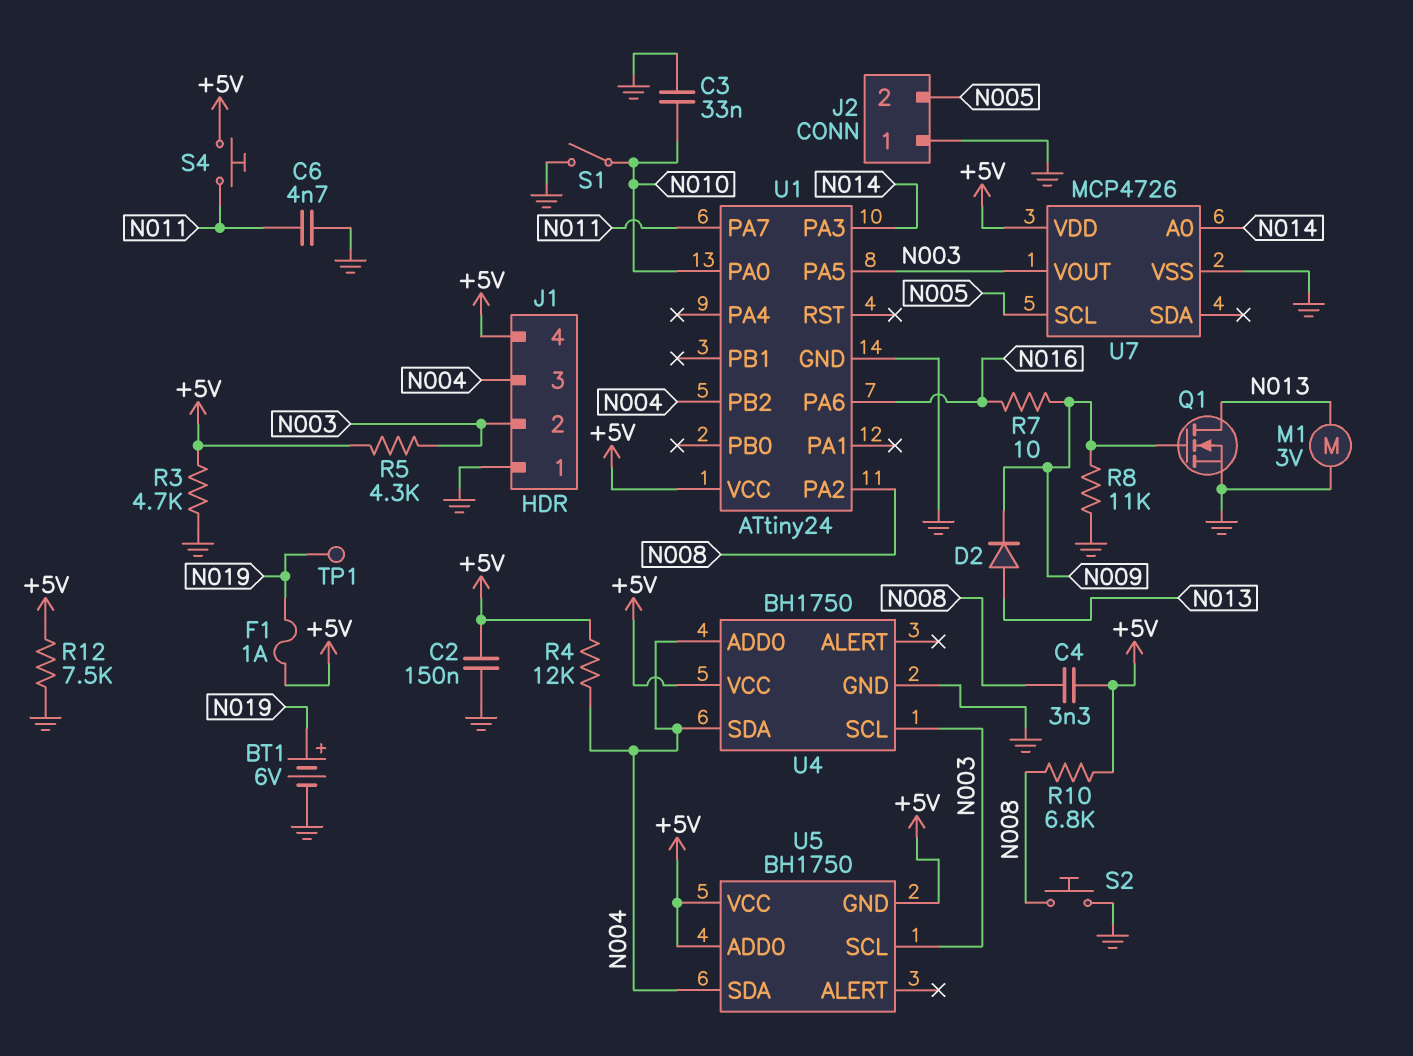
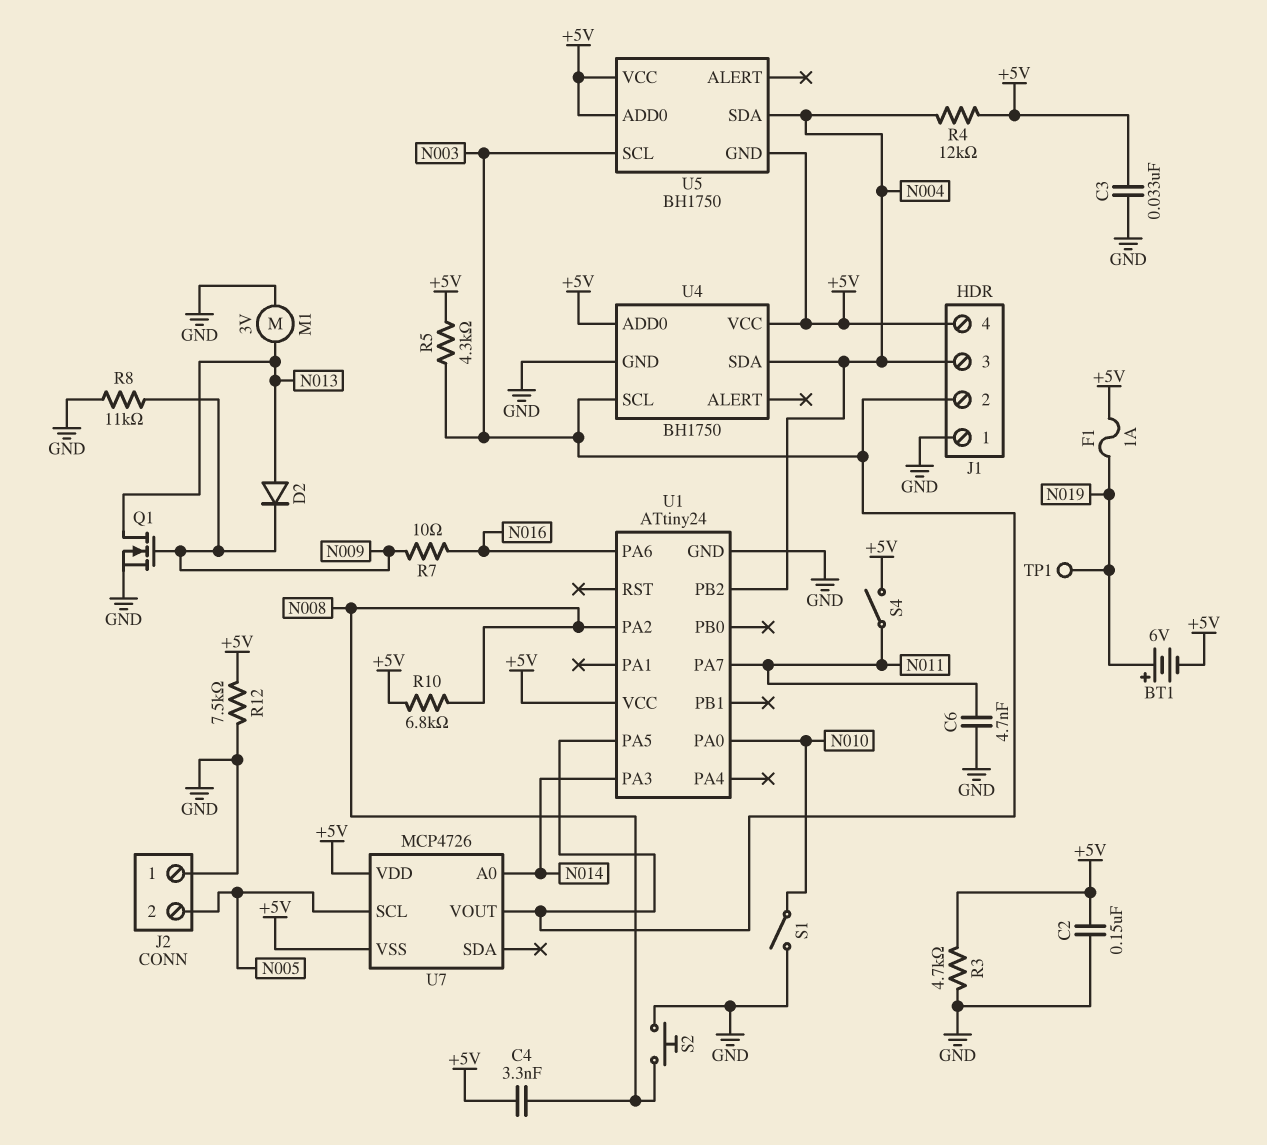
BT1: 6V (plus N019, minus GND) -> 6V (plus N019, minus +5V)
C3: 33nF (GND, N010) -> 33nF (+5V, GND)
S4: button (+5V, N011) -> switch (+5V, N011)
U4 pin ADD0: N004 -> +5V
U7 pin VSS: GND -> +5V

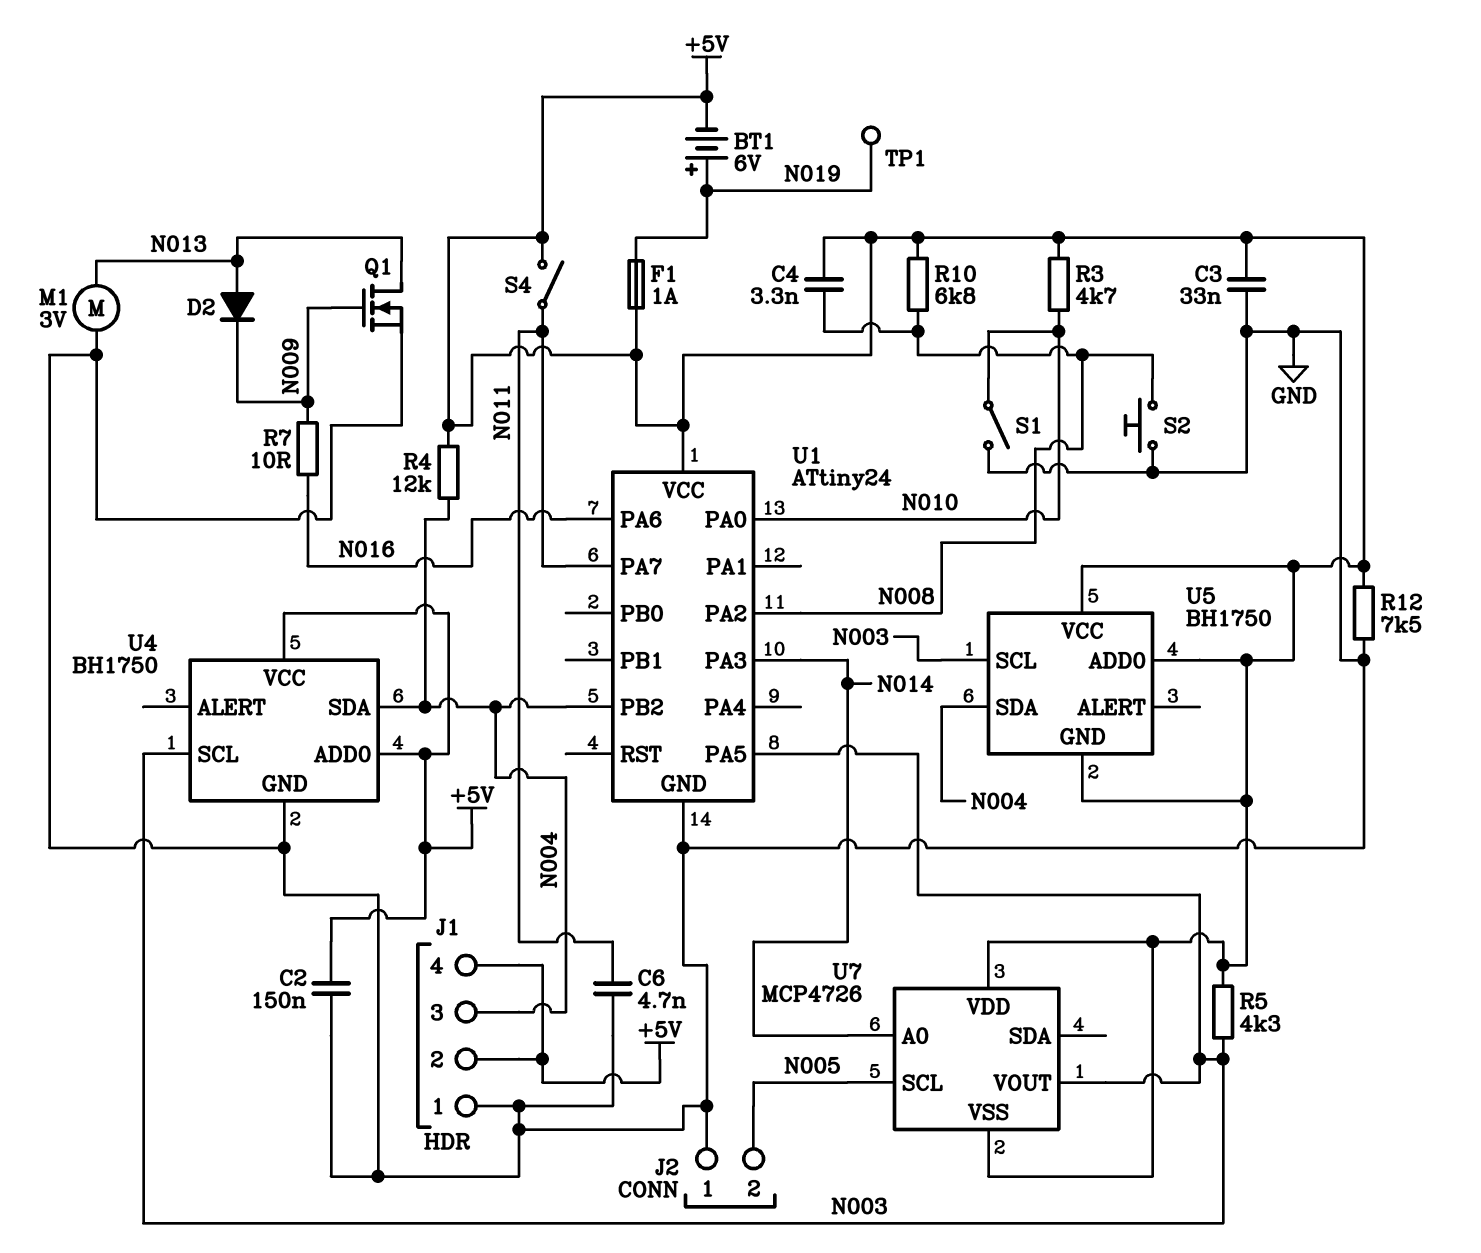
J1 pin 2: N003 -> +5V
R3: 4.7k (+5V, GND) -> 4.7k (+5V, N010)
R8: 11k (GND, N009) -> none

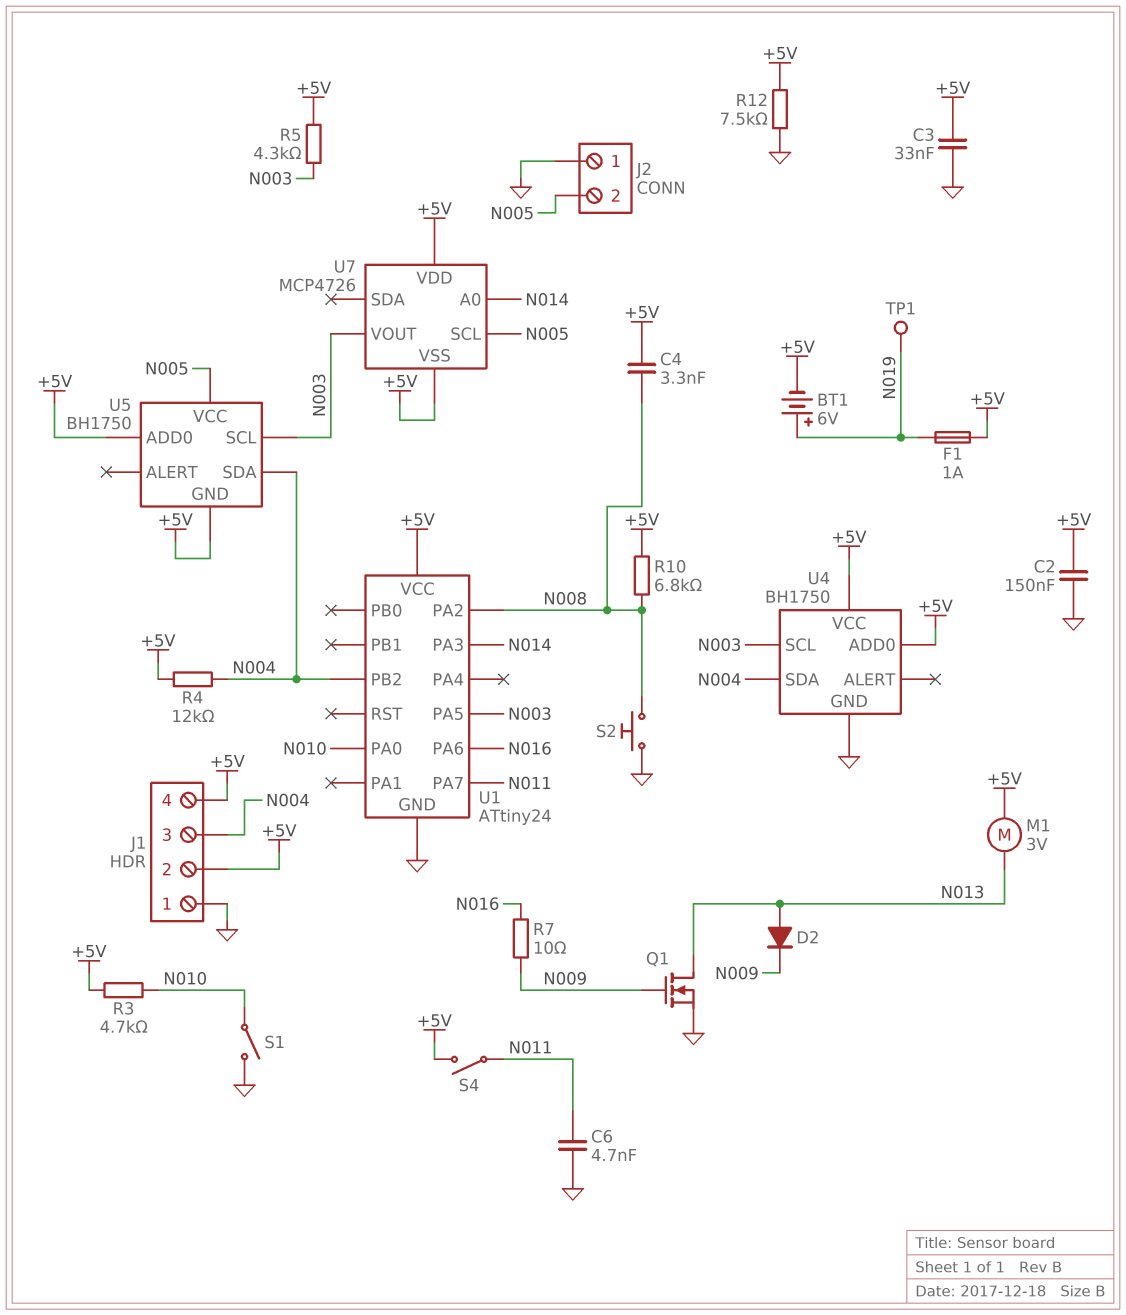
M1: motor 3V (GND, N013) -> motor 3V (+5V, N013)
U5 pin VCC: +5V -> N005

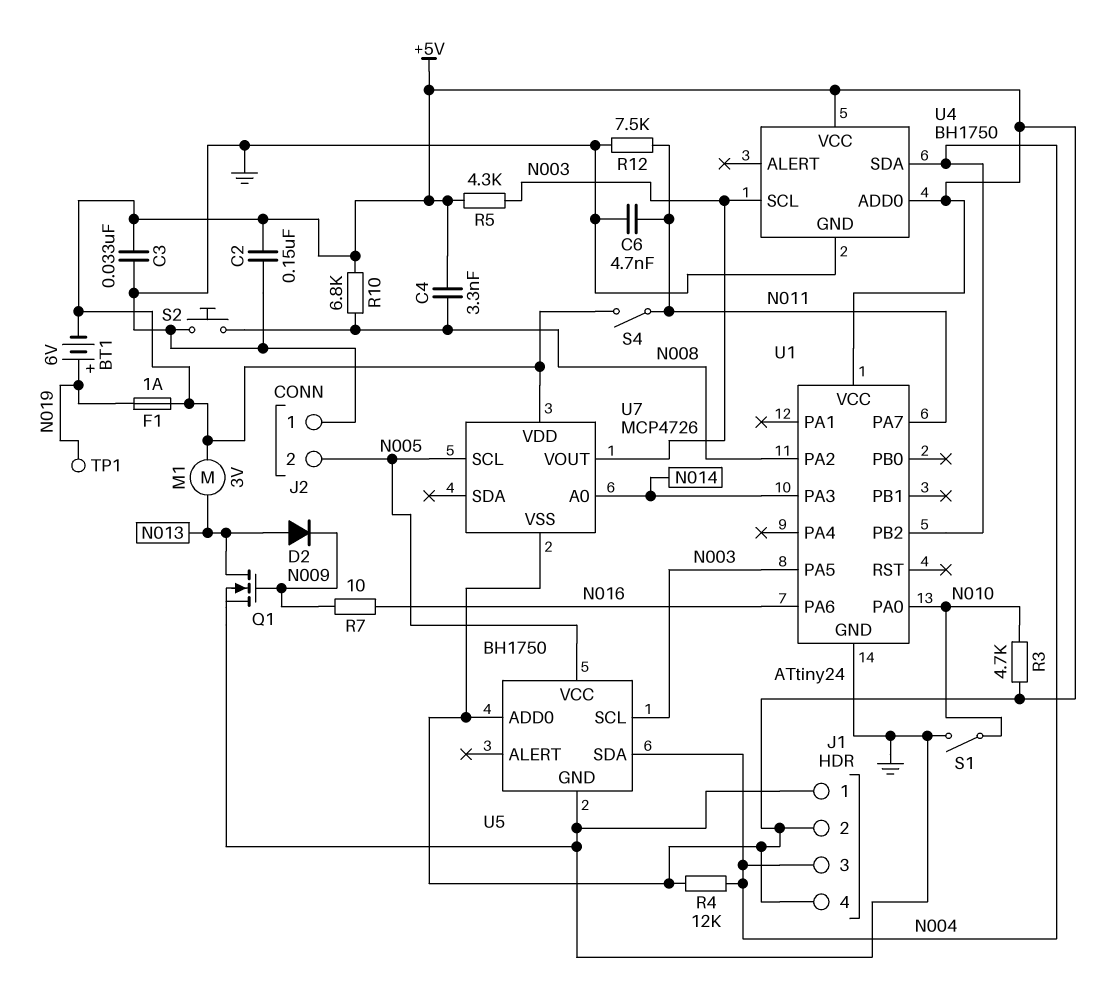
R12: 7.5k (+5V, GND) -> 7.5k (GND, N011)
U5 pin GND: +5V -> GND

